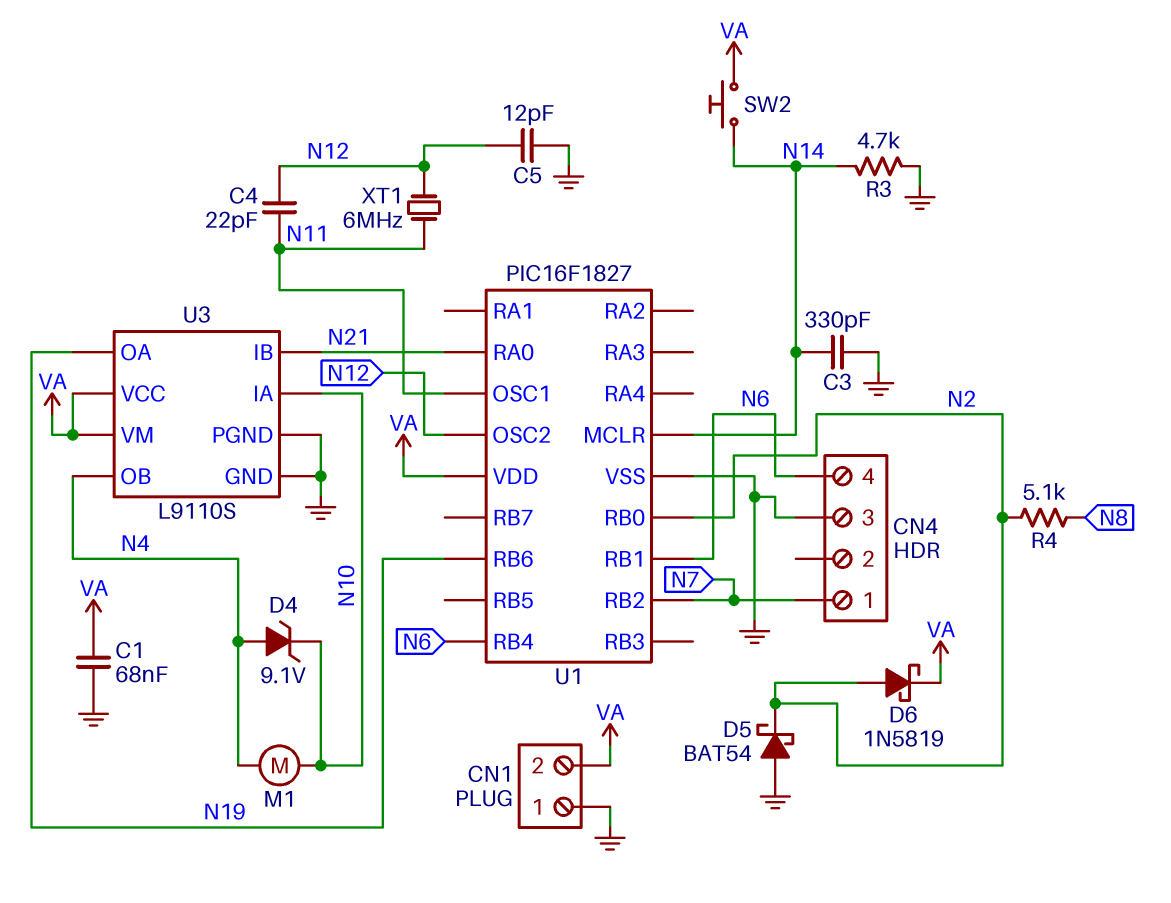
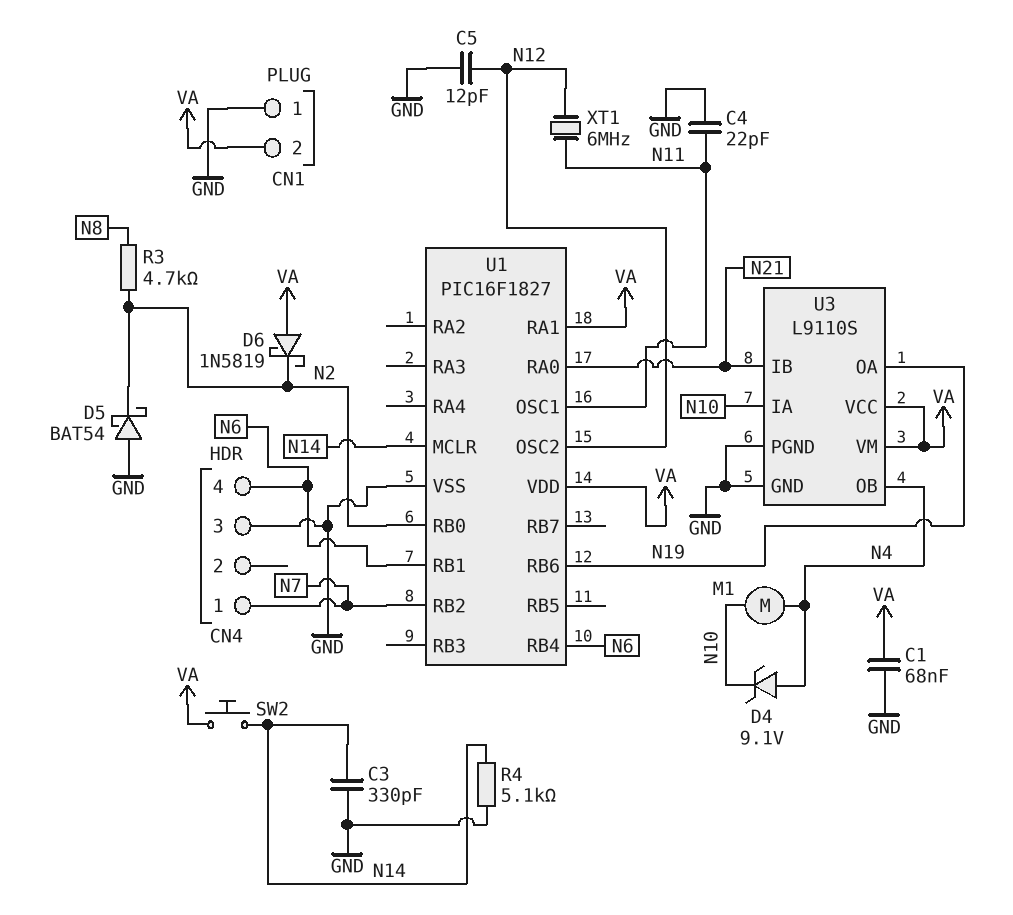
C4: 22pF (N11, N12) -> 22pF (GND, N11)
D6: schottky 1N5819 (A N2, K VA) -> schottky 1N5819 (A VA, K N2)
R3: 4.7k (GND, N14) -> 4.7k (N2, N8)
R4: 5.1k (N2, N8) -> 5.1k (GND, N14)
U1 pin RA1: none -> VA

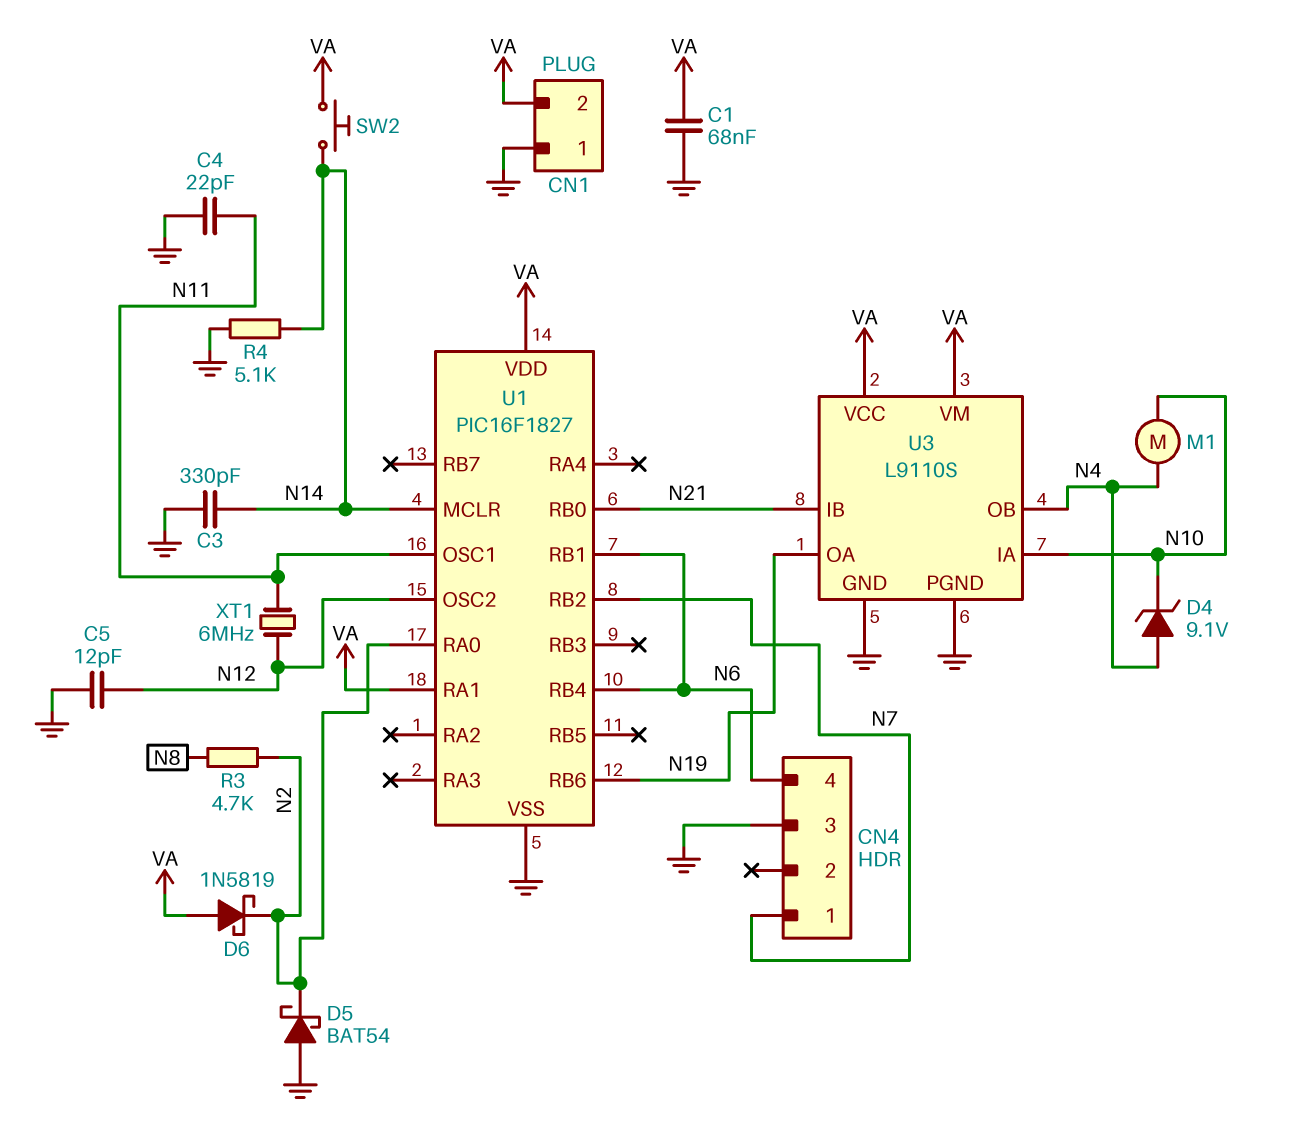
U1 pin RA0: N21 -> N2
U1 pin RB0: N2 -> N21

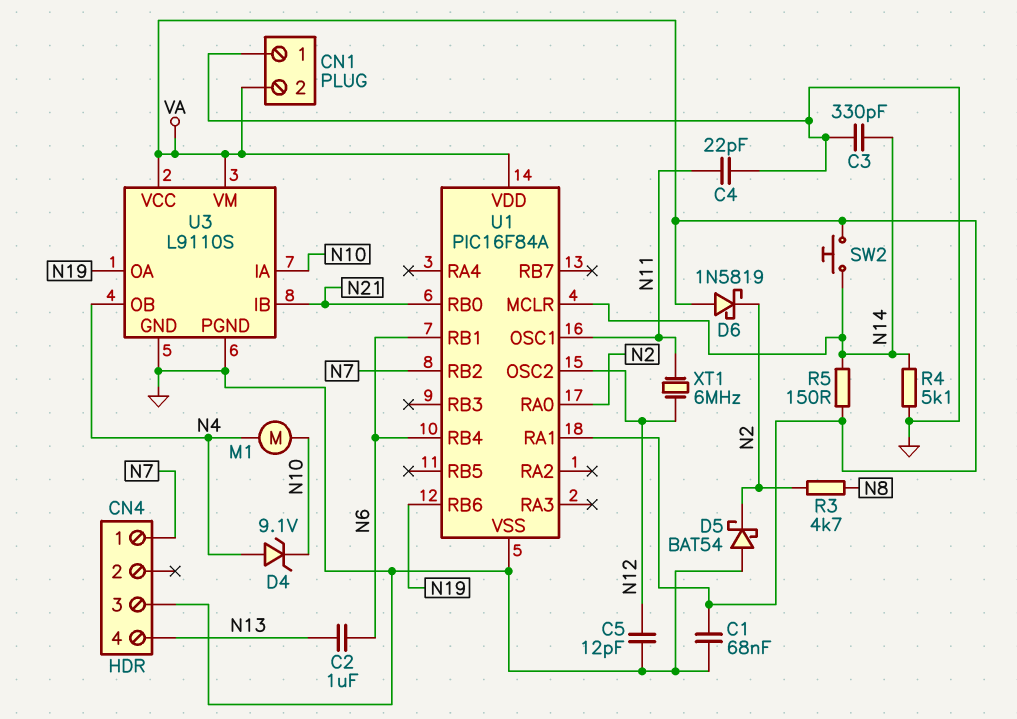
C2: none -> 1uF (N6, N13)
CN4 pin 4: N6 -> N13
R5: none -> 150 (N14, VA)
U1: PIC16F1827 -> PIC16F84A

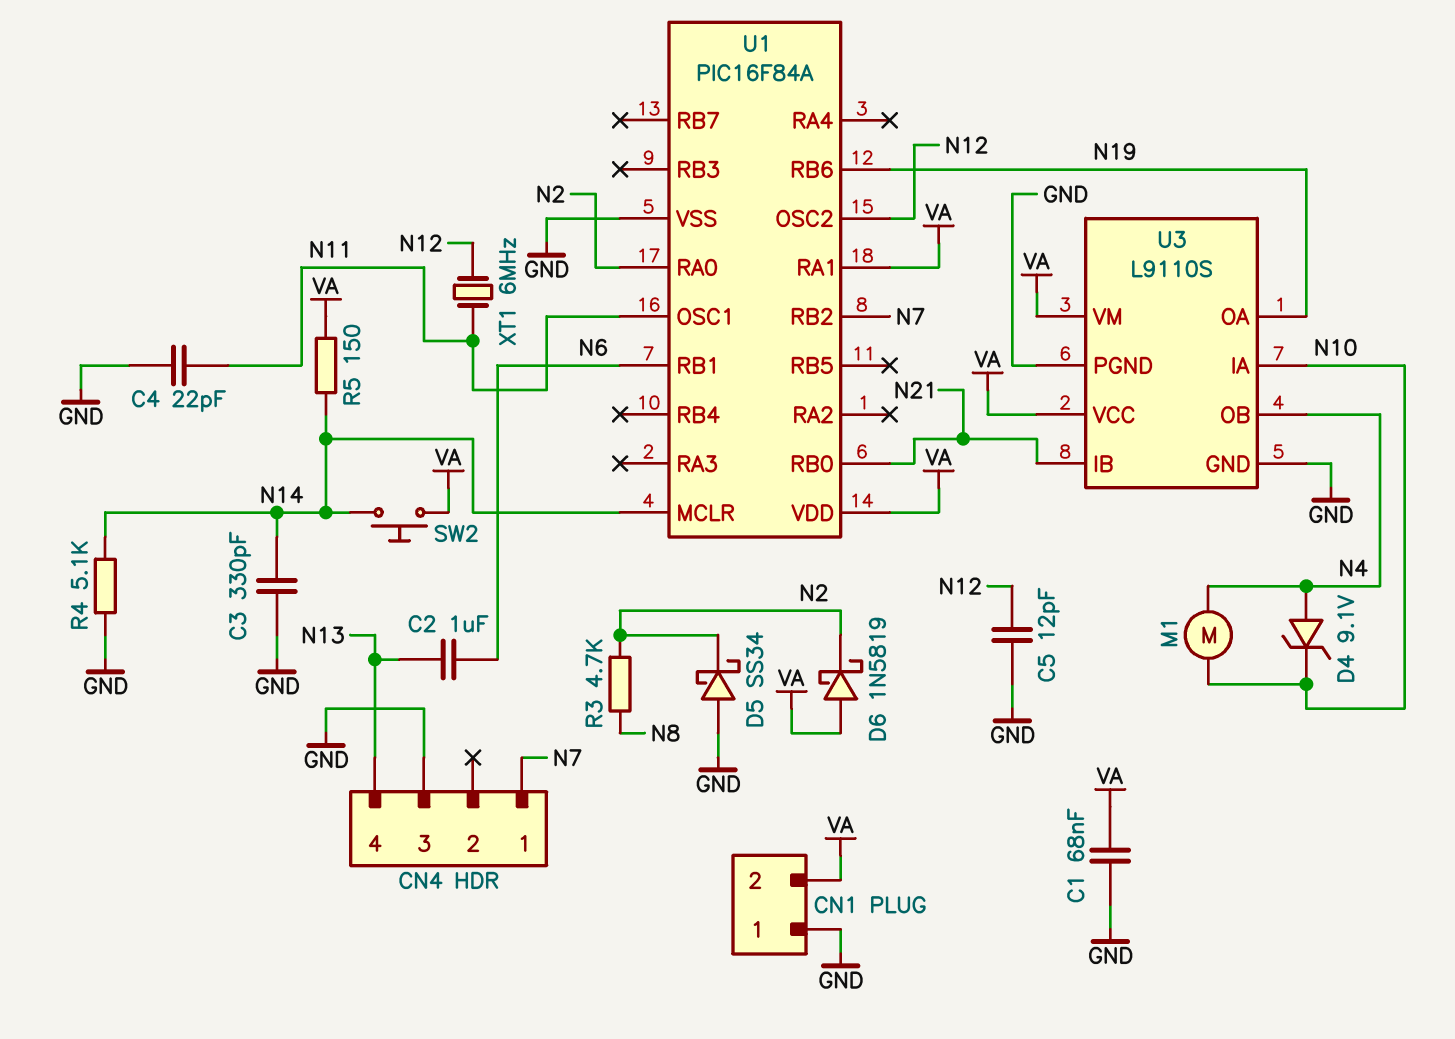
D5: schottky BAT54 (A GND, K N2) -> schottky SS34 (A GND, K N2)
U1 pin RB4: N6 -> none

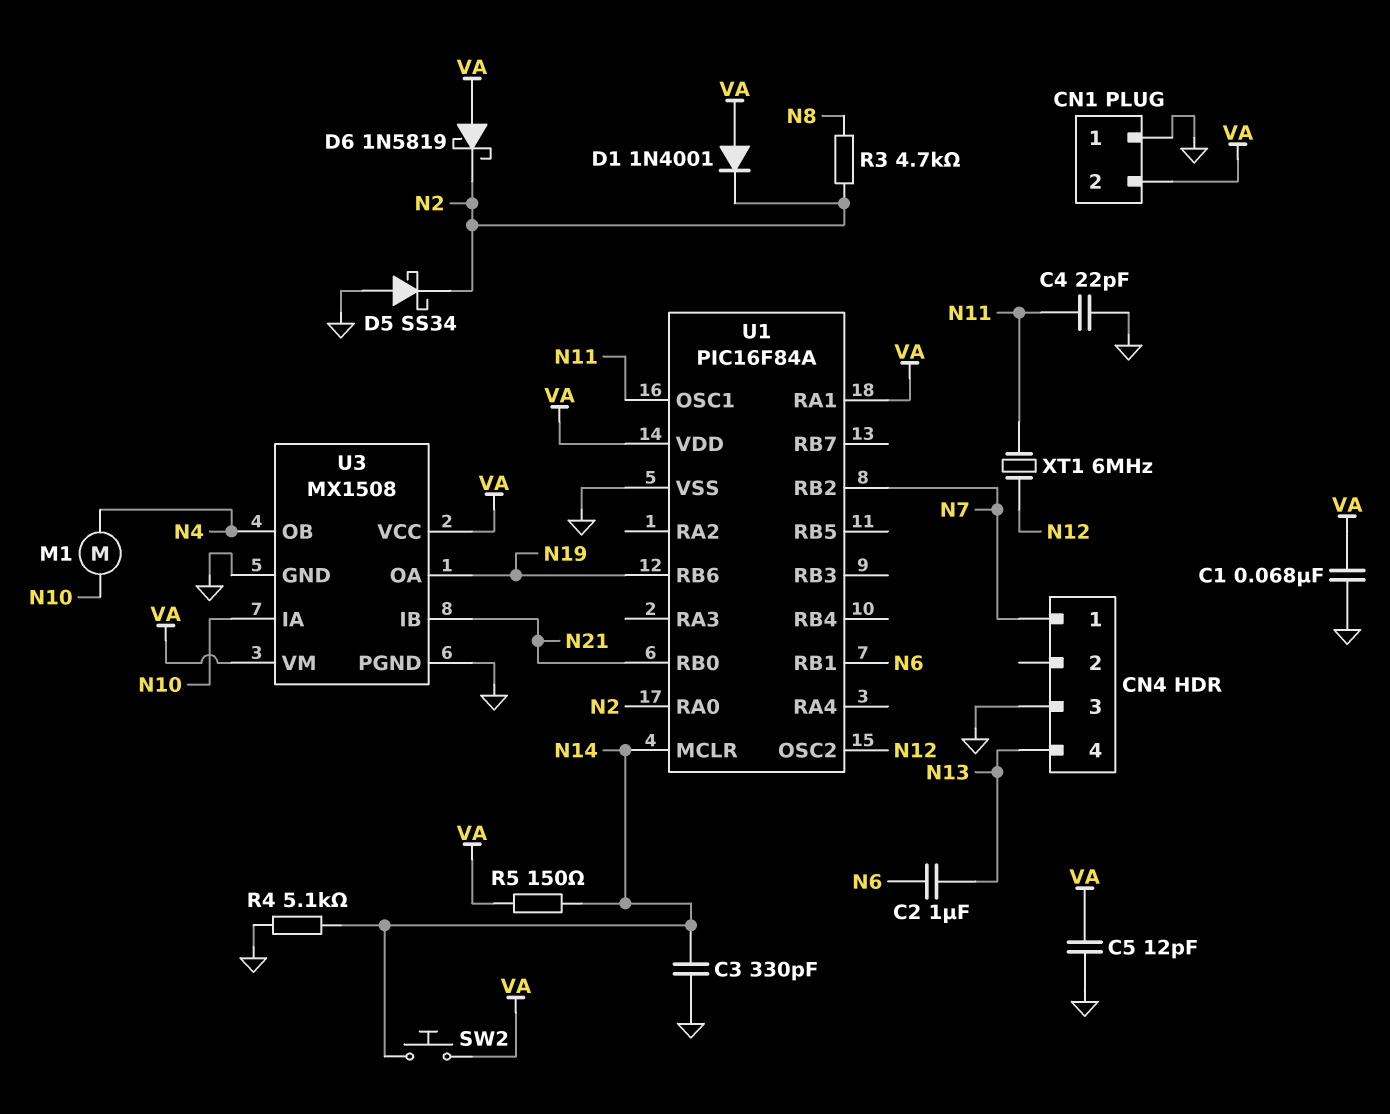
C5: 12pF (GND, N12) -> 12pF (GND, VA)
D1: none -> diode 1N4001 (A VA, K N2)
D4: zener 9.1V (A N4, K N10) -> none
U3: L9110S -> MX1508

